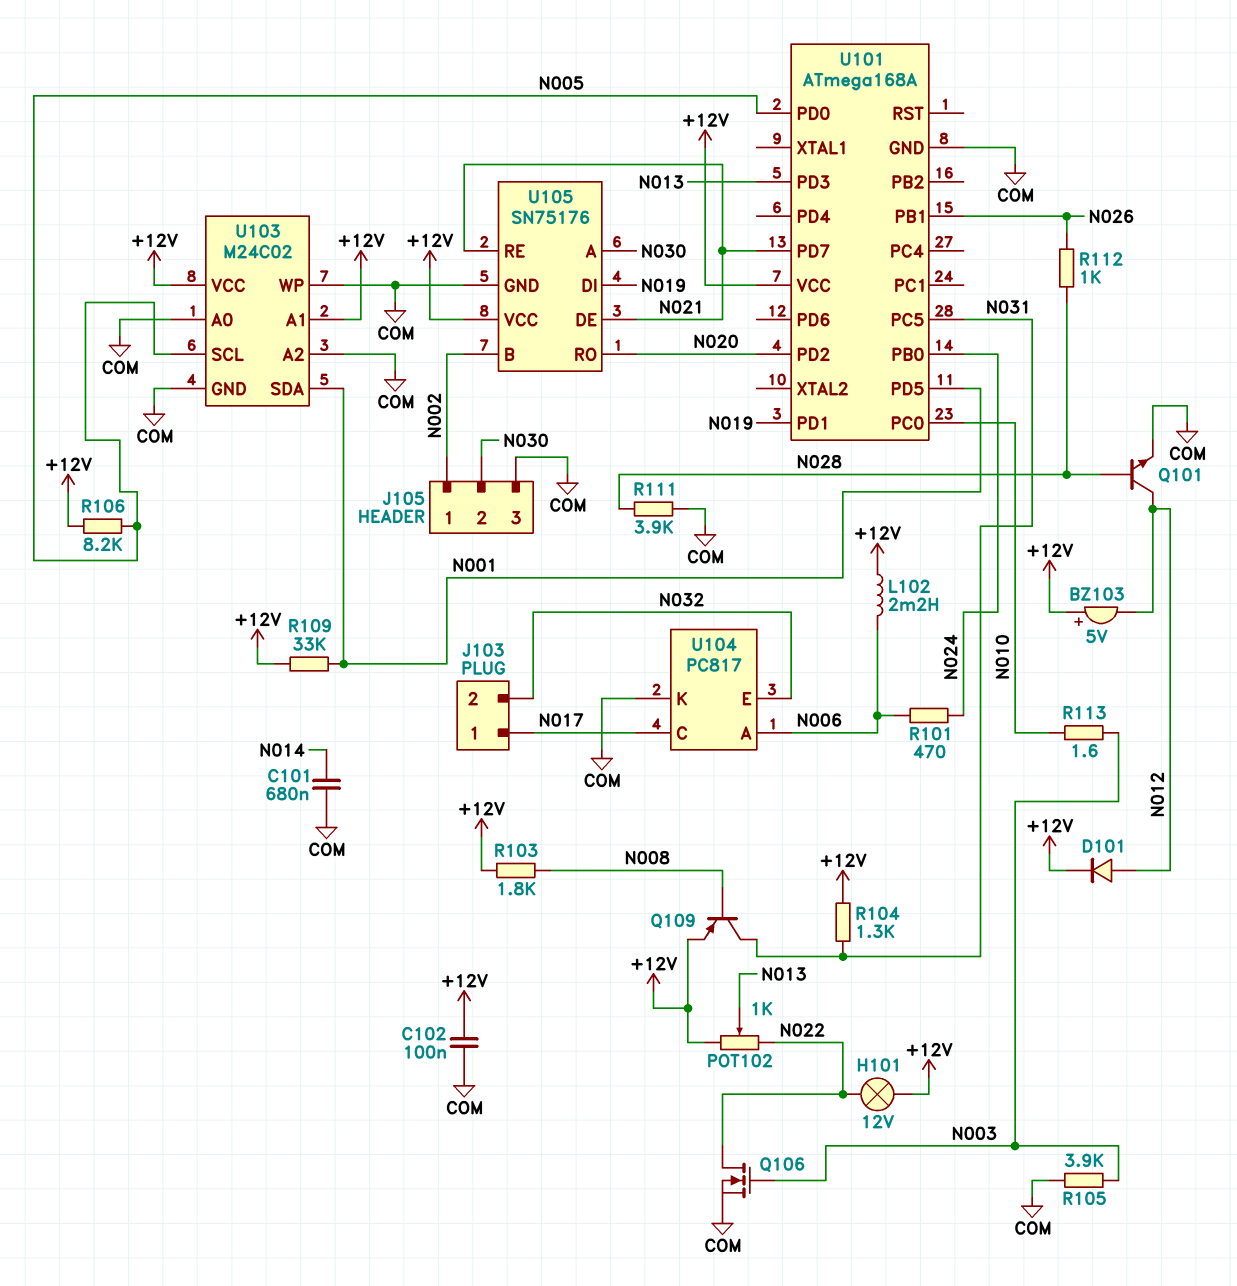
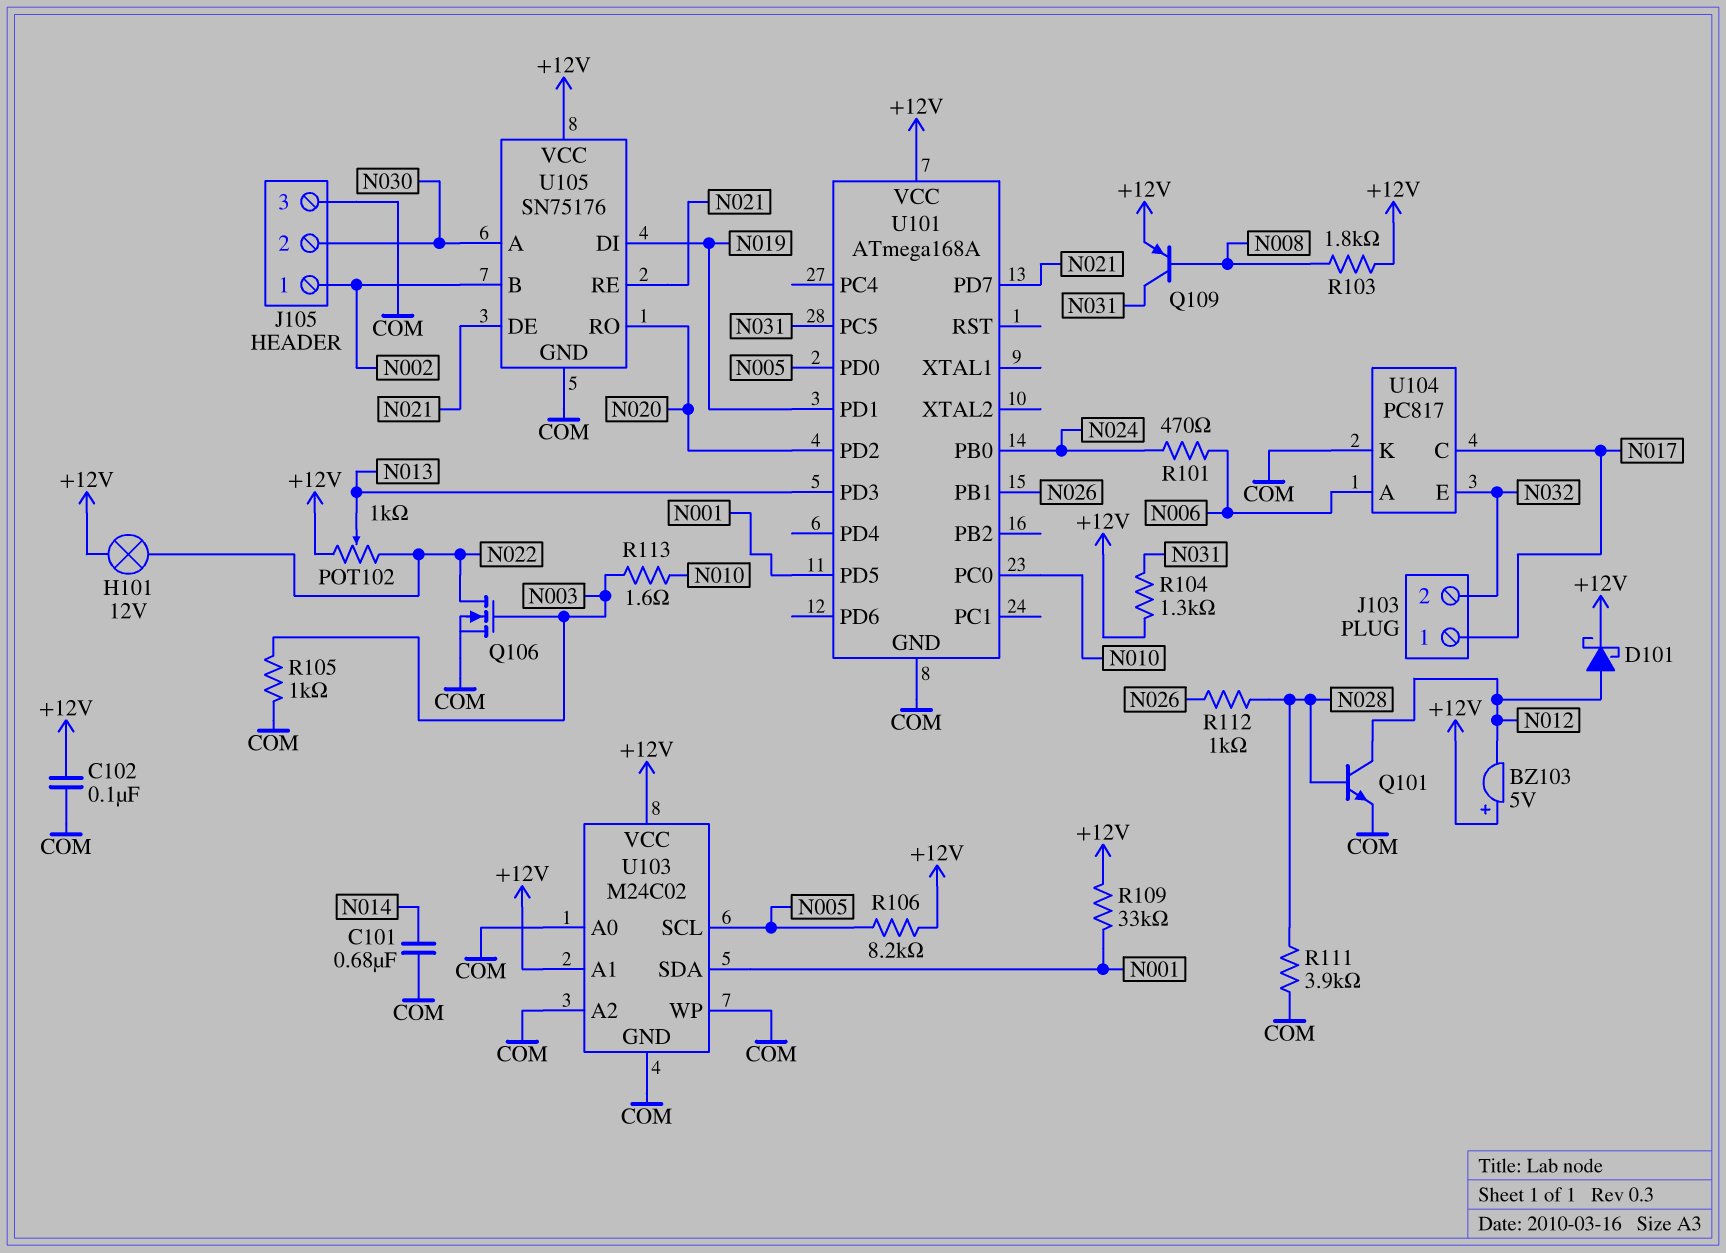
D101: diode (A N012, K +12V) -> schottky (A N012, K +12V)
L102: 2.2mH (+12V, N006) -> none
R105: 3.9k (COM, N003) -> 1k (COM, N003)

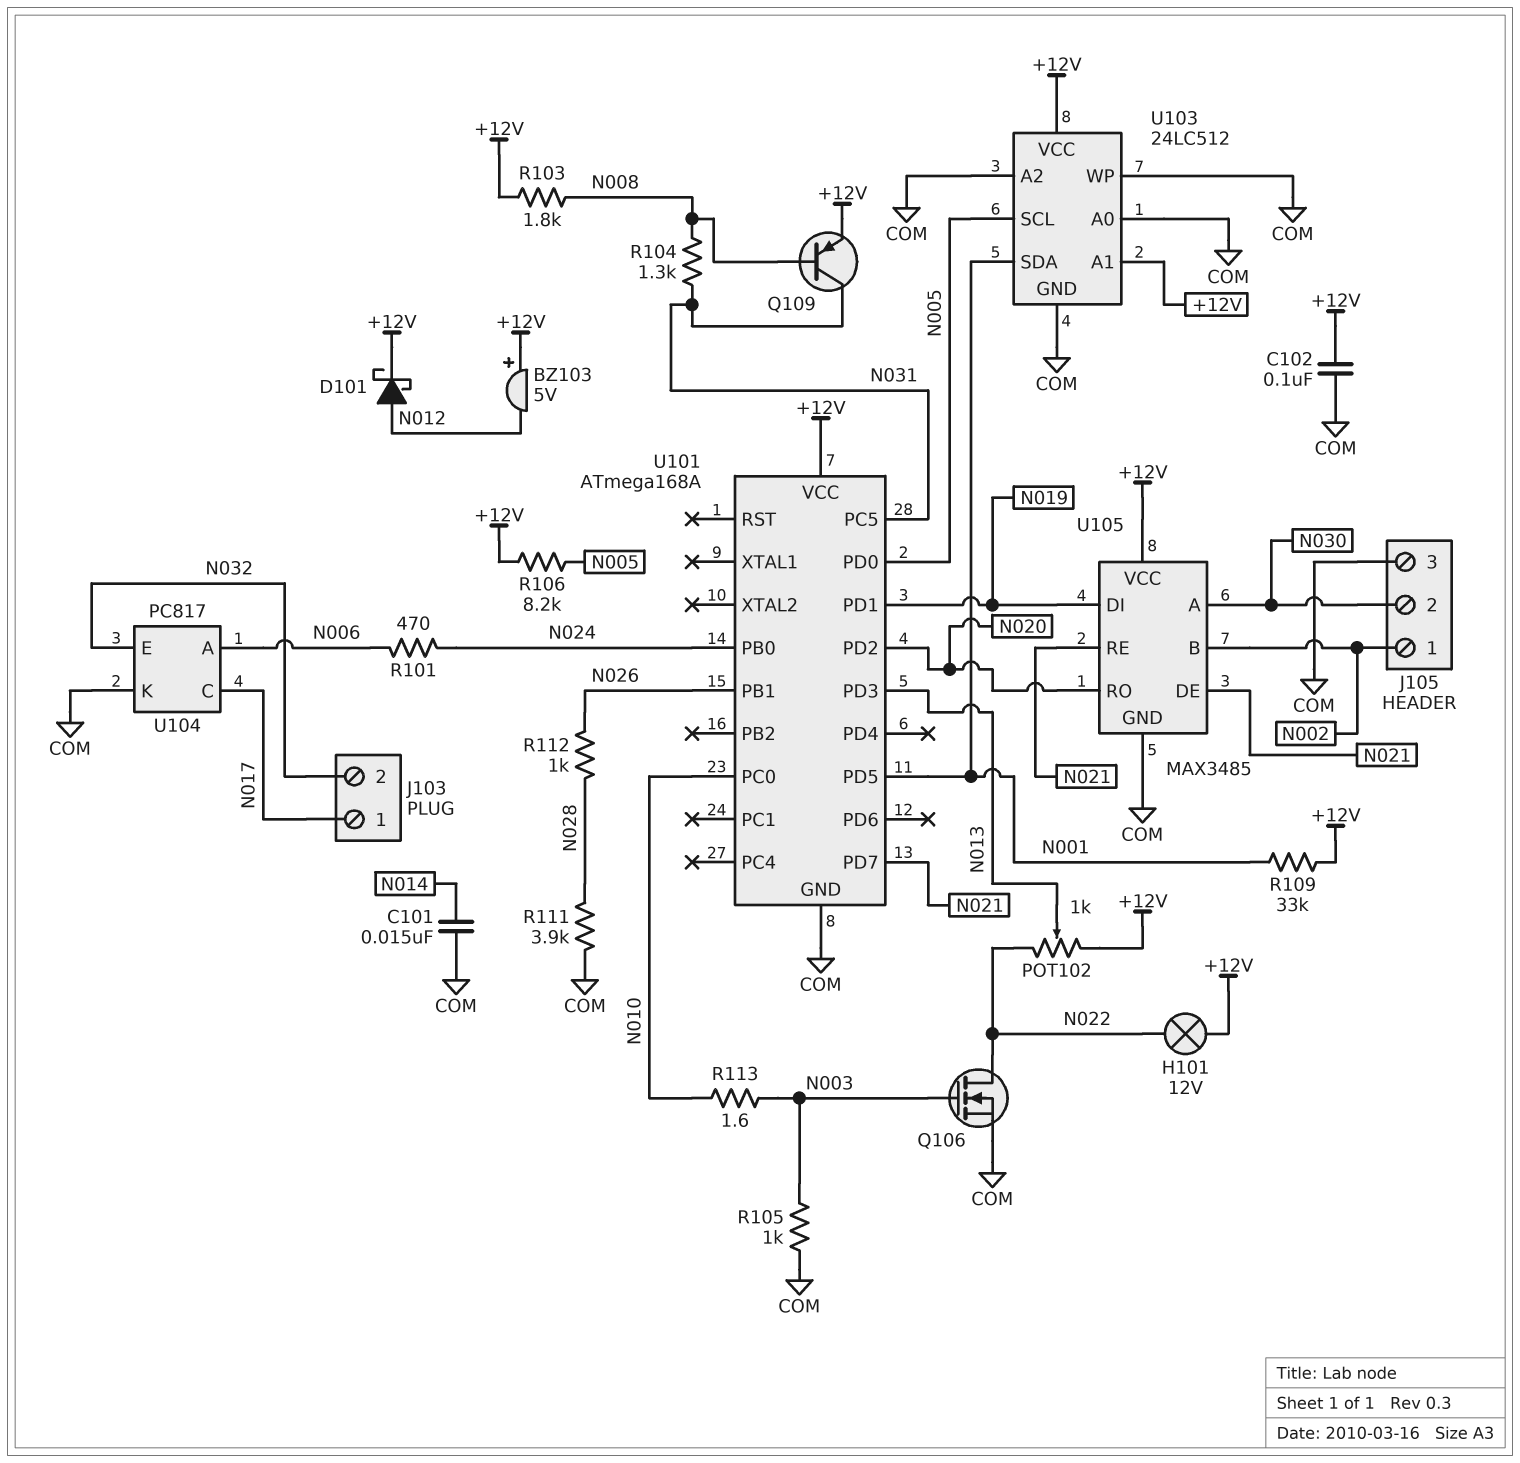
C101: 680nF (COM, N014) -> 15nF (COM, N014)
Q101: NPN (B N028, C N012, E COM) -> none
R104: 1.3k (+12V, N031) -> 1.3k (N008, N031)
U103: M24C02 -> 24LC512
U105: SN75176 -> MAX3485

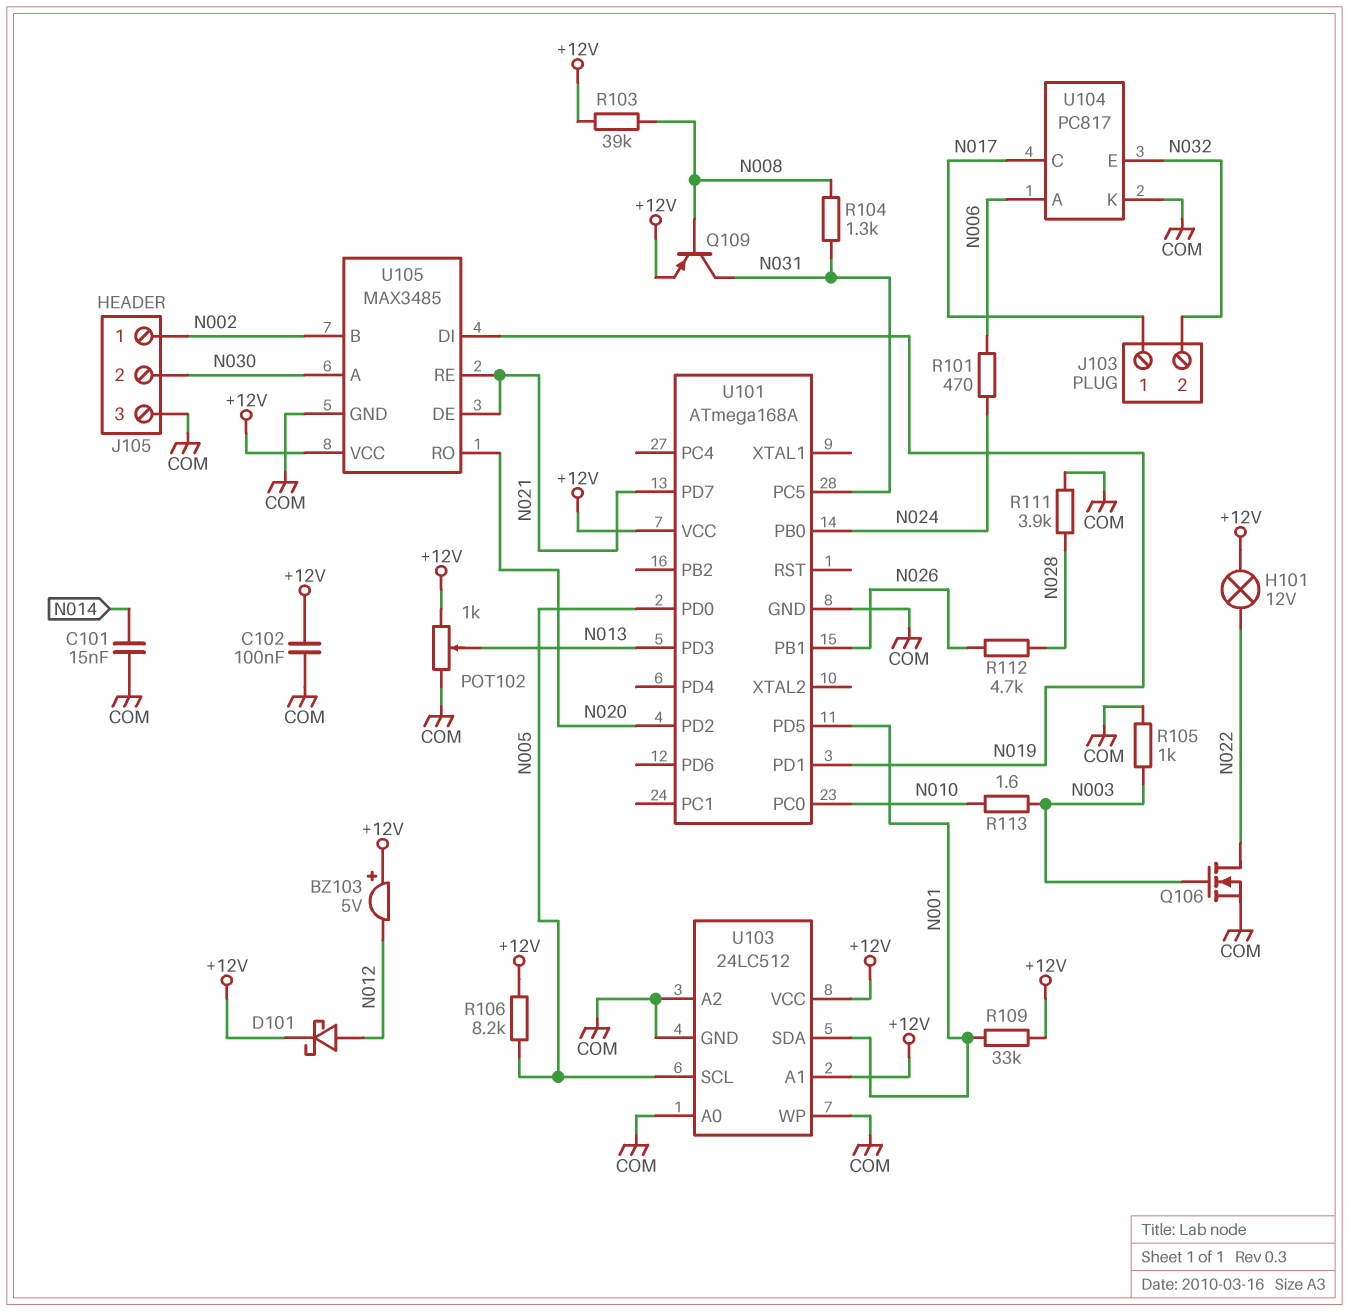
POT102: 1k (+12V, N022, wiper N013) -> 1k (+12V, COM, wiper N013)
R103: 1.8k (+12V, N008) -> 39k (+12V, N008)
R112: 1k (N026, N028) -> 4.7k (N026, N028)

